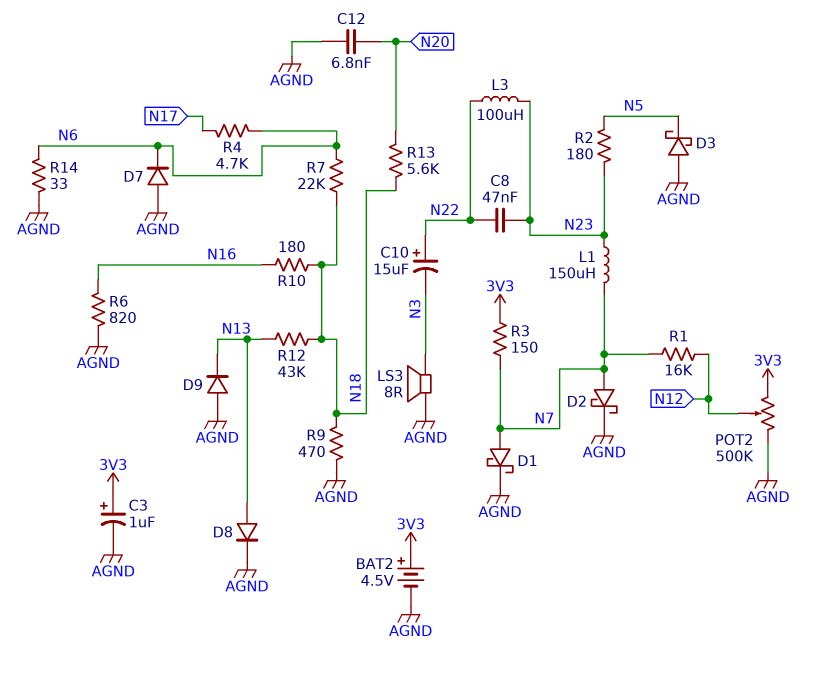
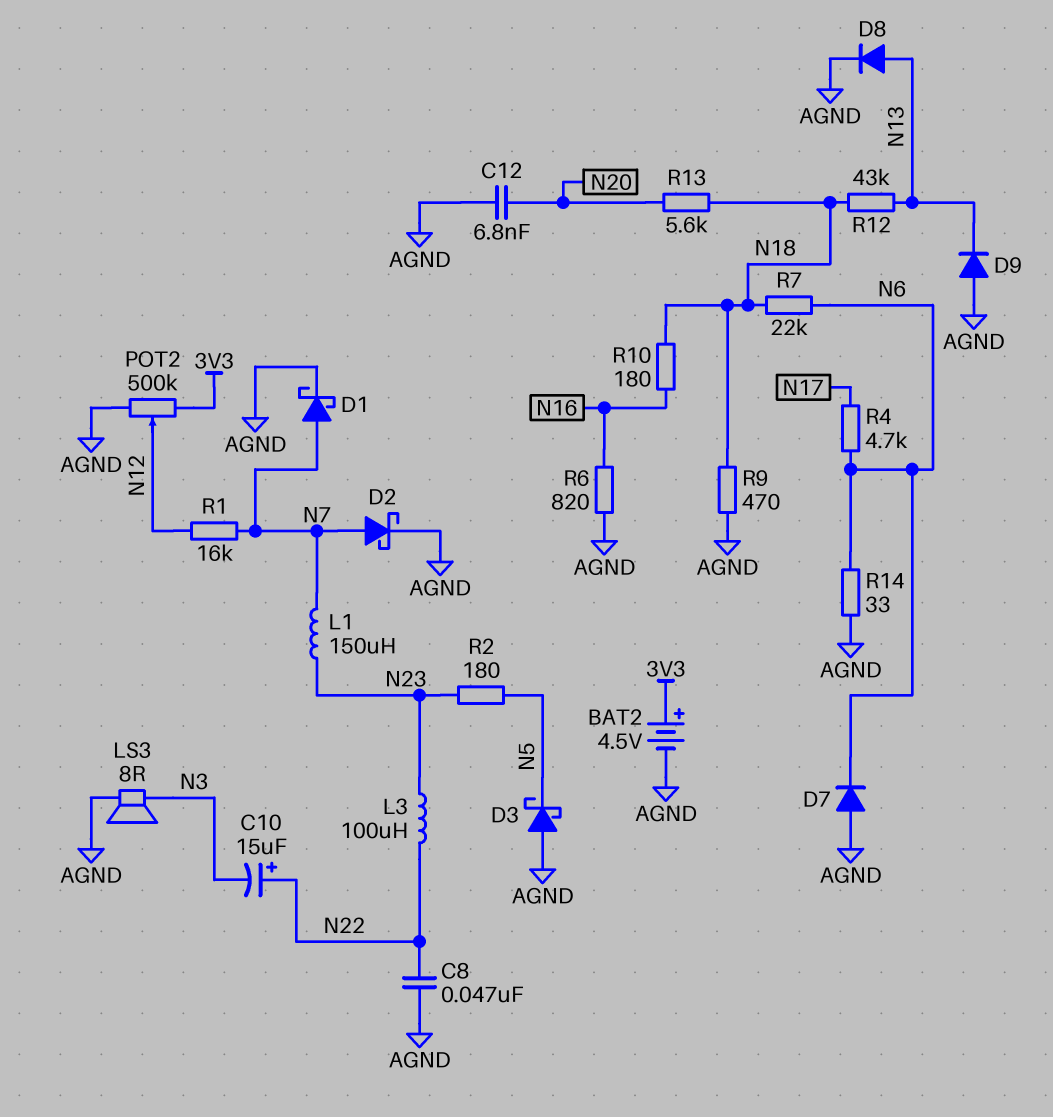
C3: 1uF (plus 3V3, minus AGND) -> none
C8: 47nF (N22, N23) -> 47nF (AGND, N22)
R3: 150 (3V3, N7) -> none

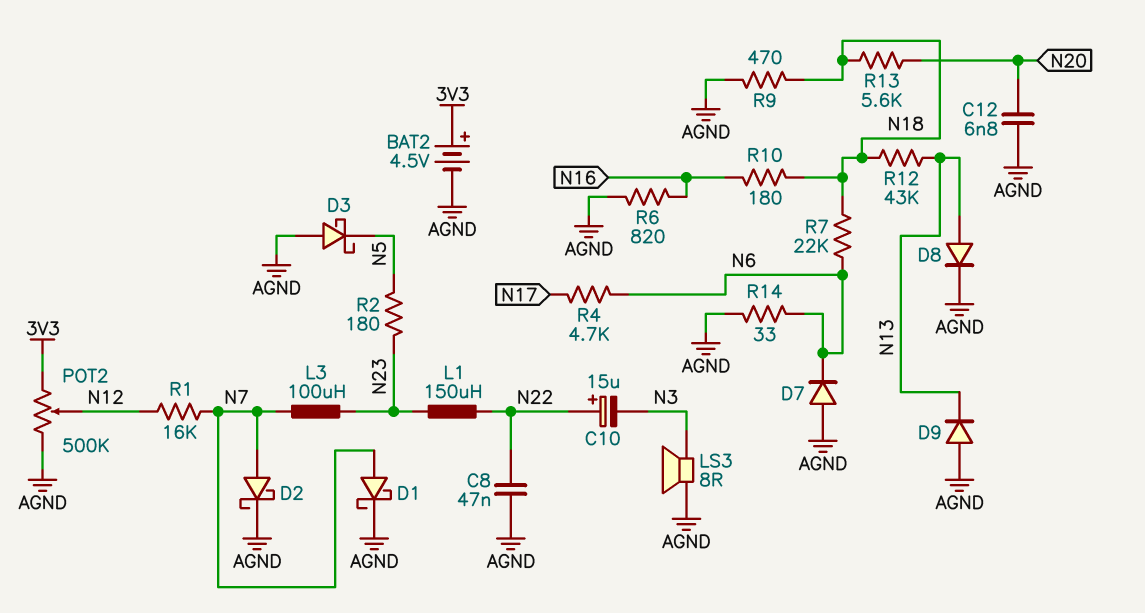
L1: 150uH (N7, N23) -> 150uH (N22, N23)
L3: 100uH (N22, N23) -> 100uH (N7, N23)

